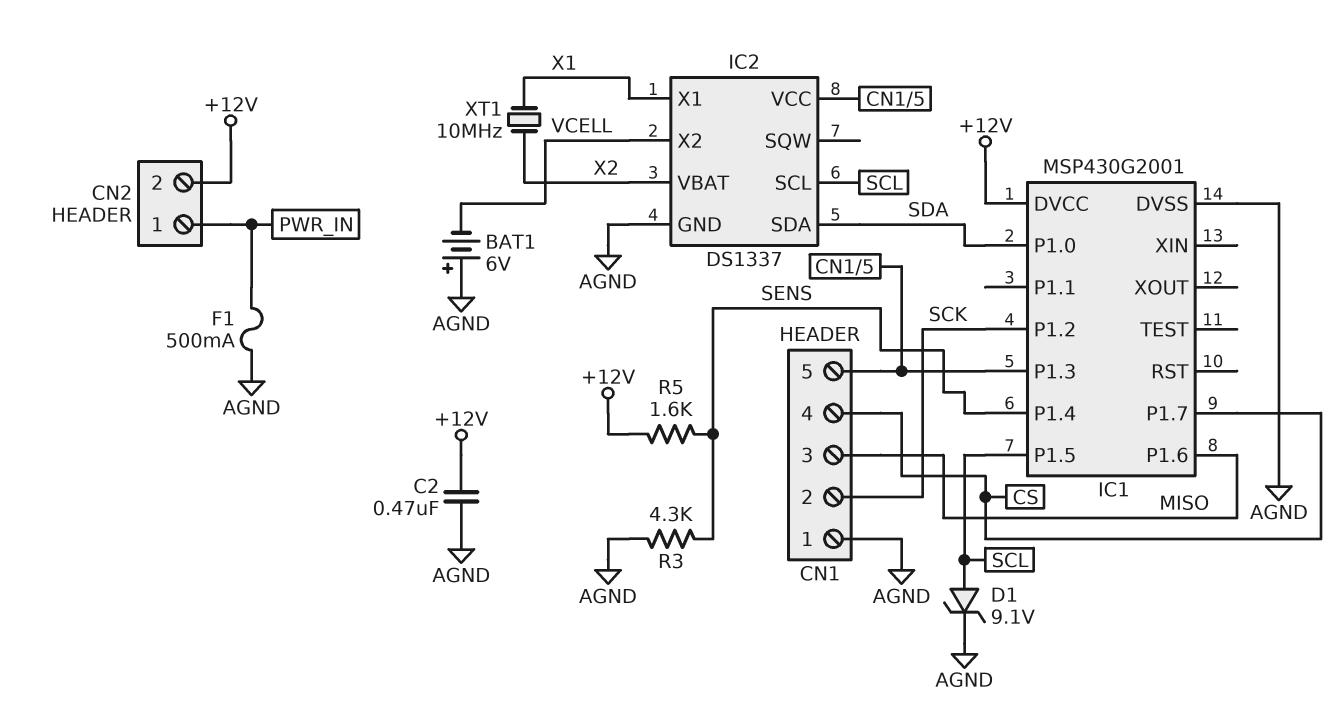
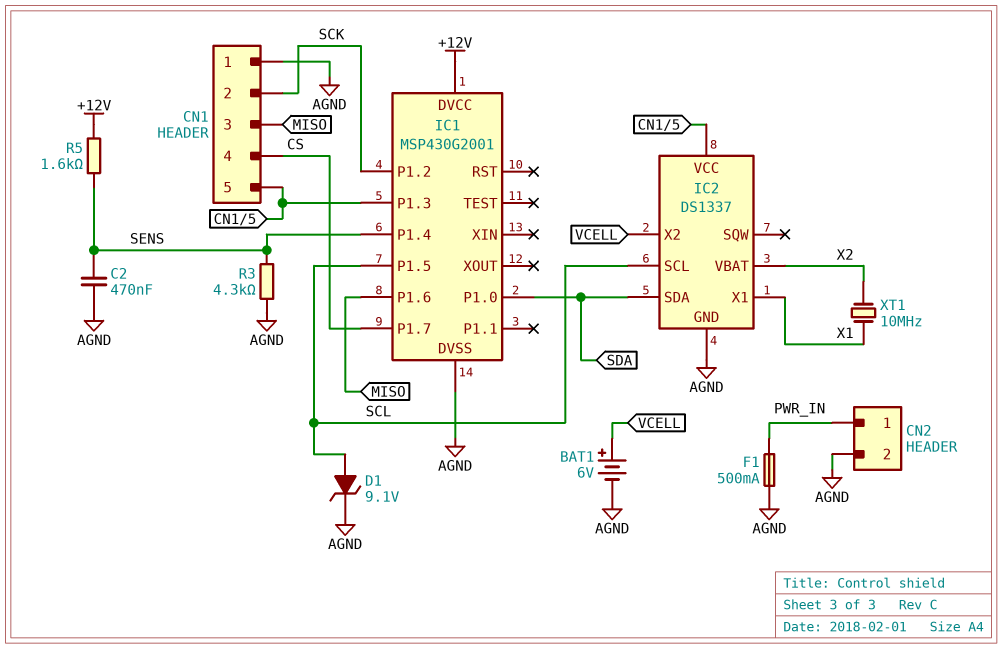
BAT1: 6V (plus AGND, minus VCELL) -> 6V (plus VCELL, minus AGND)
C2: 470nF (+12V, AGND) -> 470nF (AGND, SENS)
CN2 pin 2: +12V -> AGND

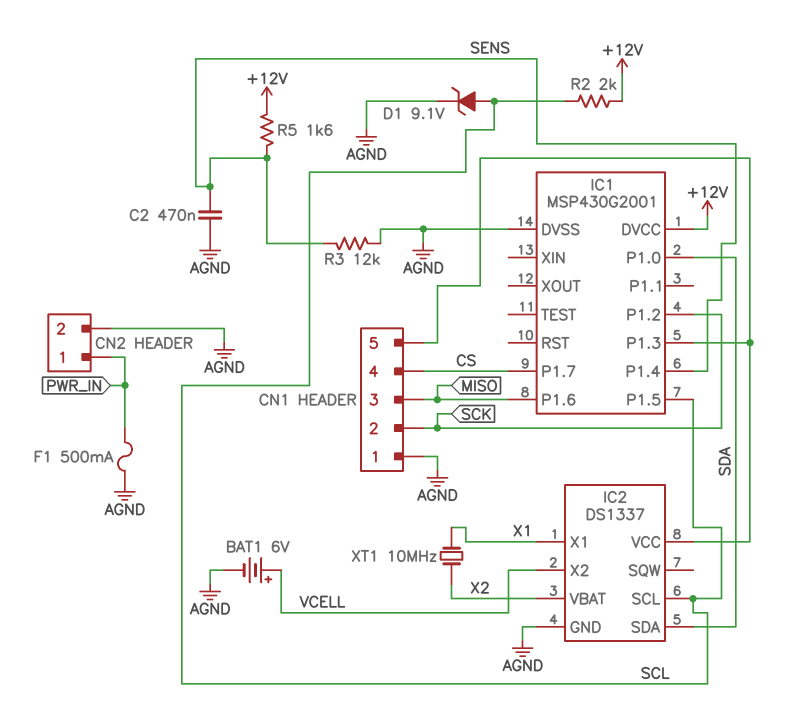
R2: none -> 2k (+12V, SCL)
R3: 4.3k (AGND, SENS) -> 12k (AGND, SENS)

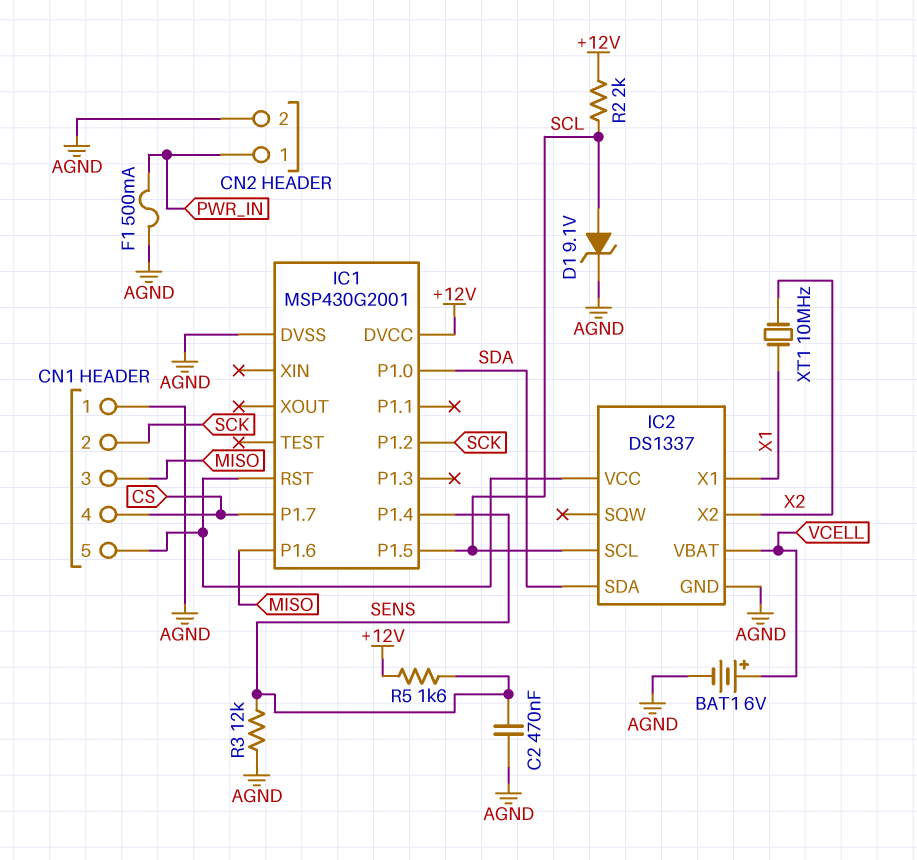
IC1 pin P1.3: CN1/5 -> none
IC1 pin RST: none -> CN1/5
IC2 pin VBAT: X2 -> VCELL
IC2 pin X2: VCELL -> X2

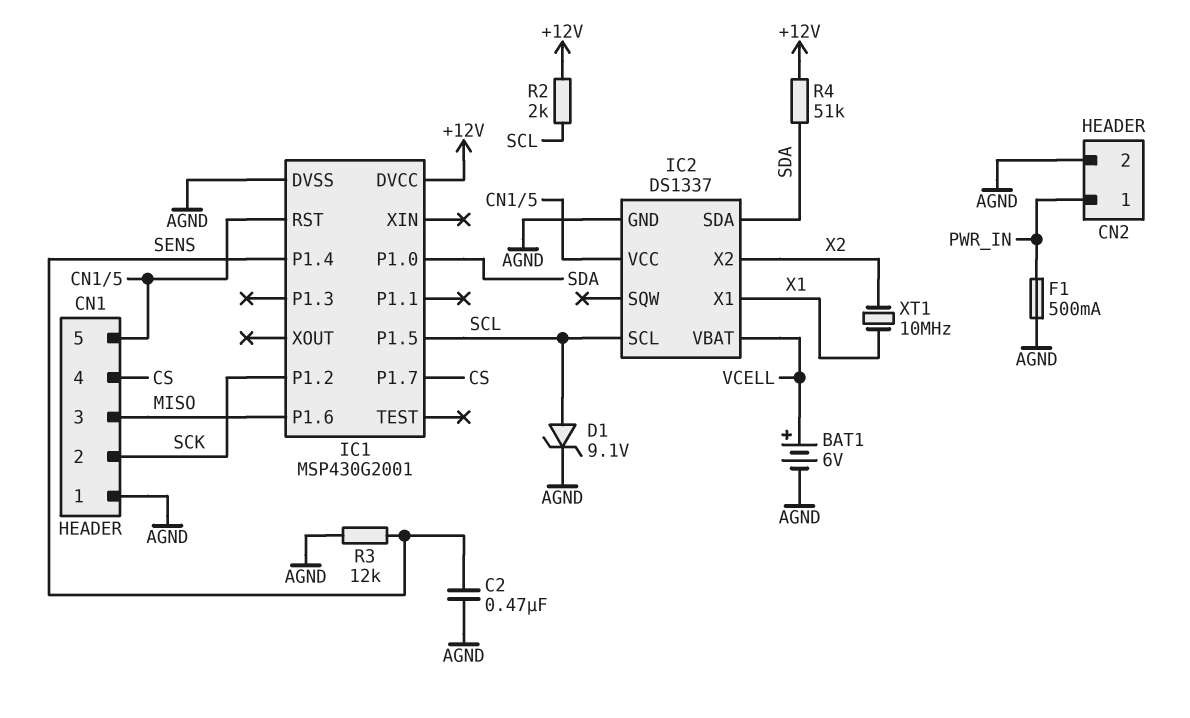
R4: none -> 51k (+12V, SDA)
R5: 1.6k (+12V, SENS) -> none

